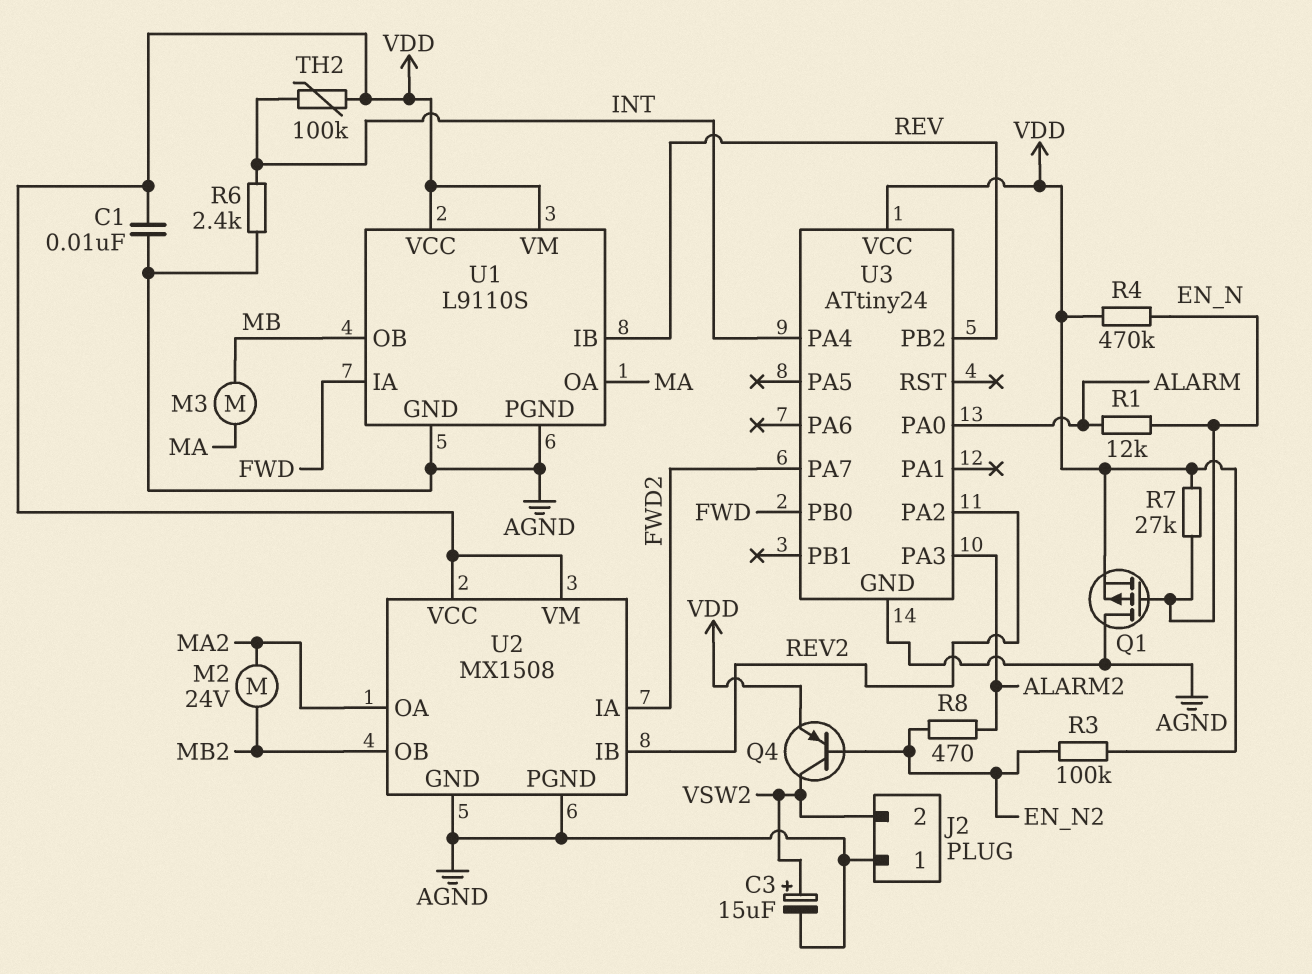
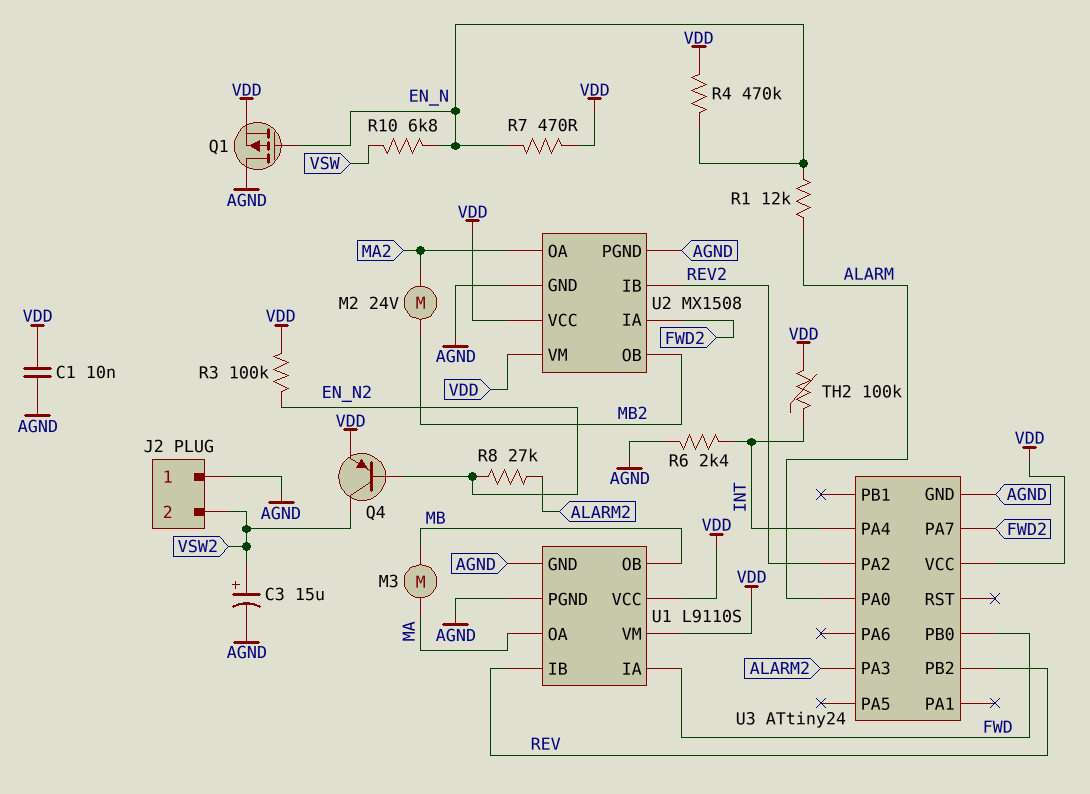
R7: 27k (EN_N, VDD) -> 470 (EN_N, VDD)
R8: 470 (ALARM2, EN_N2) -> 27k (ALARM2, EN_N2)
R10: none -> 6.8k (EN_N, VSW)

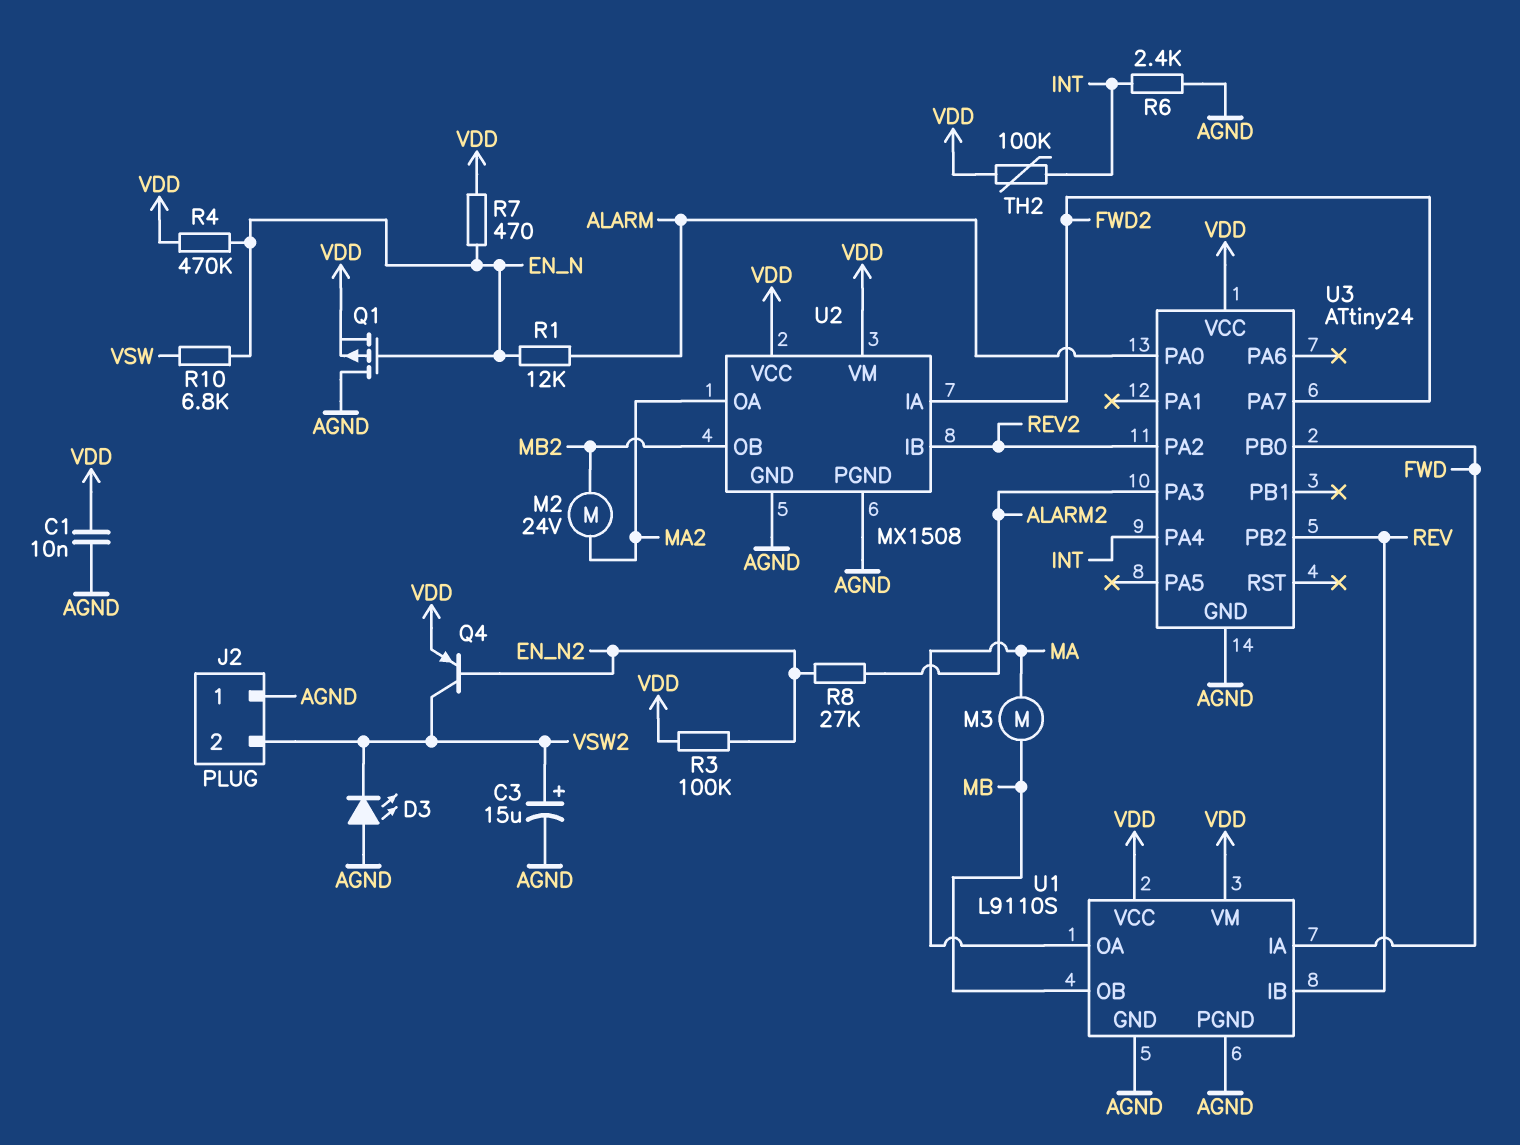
D3: none -> LED (A AGND, K VSW2)

